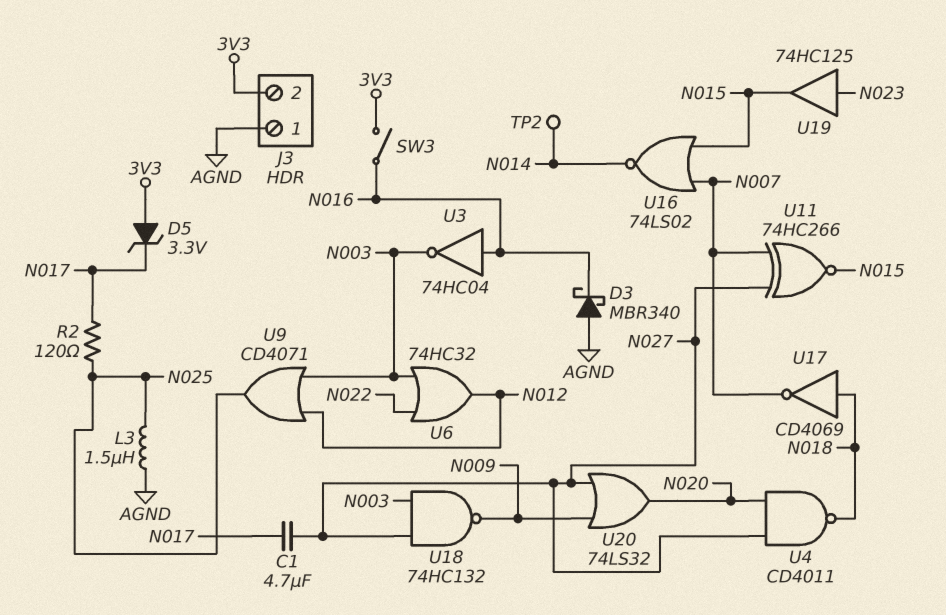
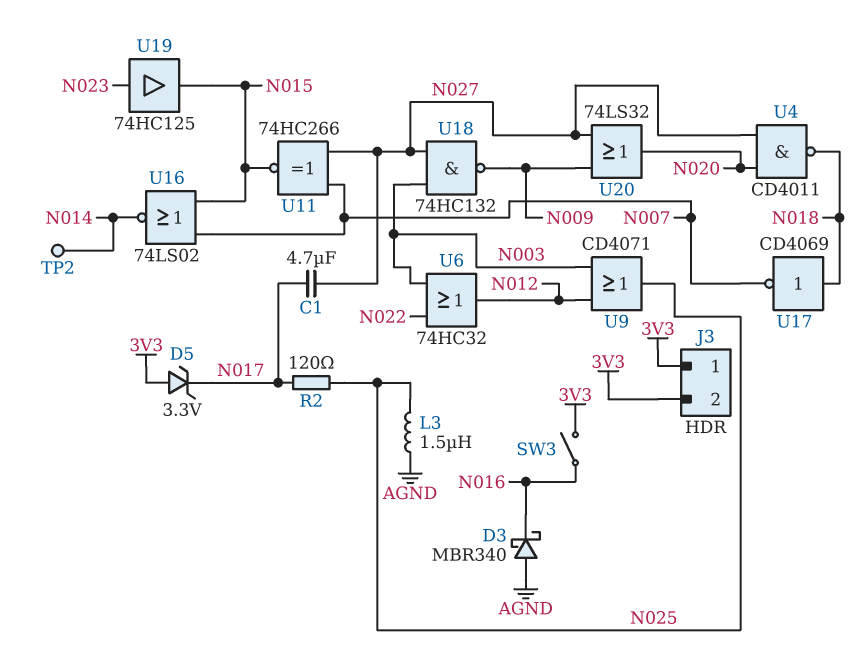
J3 pin 1: AGND -> 3V3
U3: NOT 74HC04 (in N016, out N003) -> none

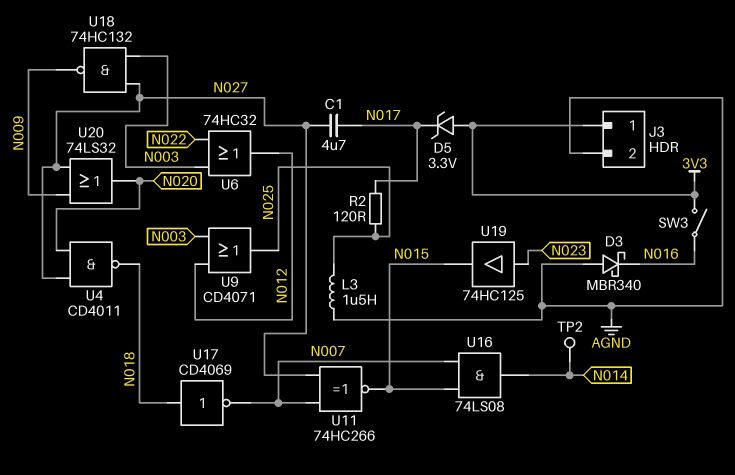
J3 pin 2: 3V3 -> AGND
U16: NOR 74LS02 (in N007, in N015, out N014) -> AND 74LS08 (in N007, in N015, out N014)

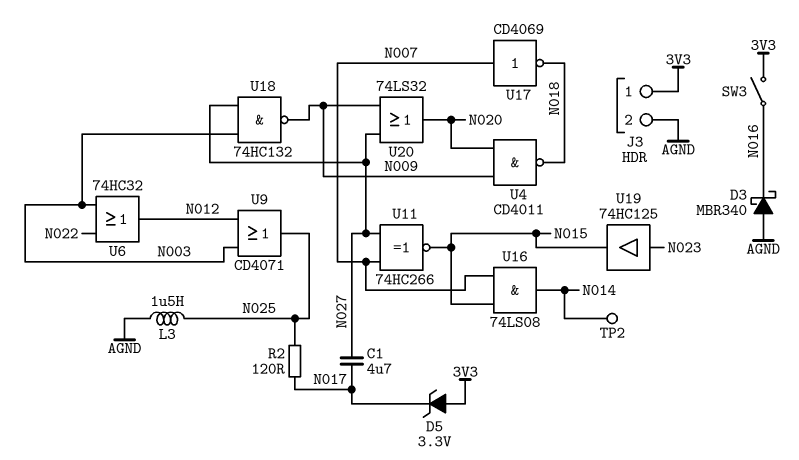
U4: NAND CD4011 (in N020, in N027, out N018) -> NAND CD4011 (in N009, in N020, out N018)
U17: NOT CD4069 (in N018, out N007) -> NOT CD4069 (in N007, out N018)

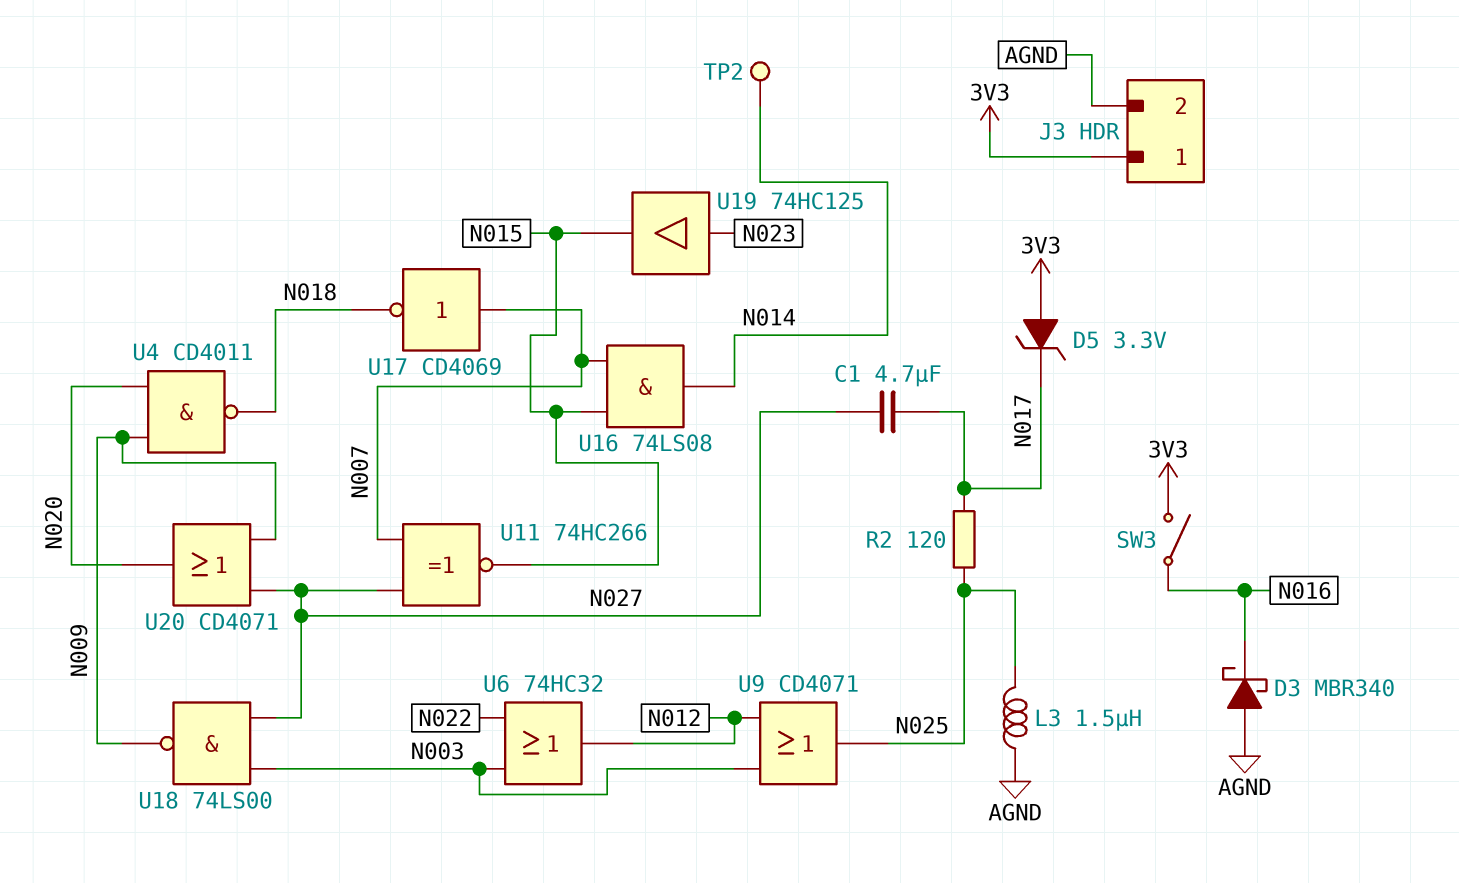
U18: NAND 74HC132 (in N003, in N027, out N009) -> NAND 74LS00 (in N003, in N027, out N009)
U20: OR 74LS32 (in N009, in N027, out N020) -> OR CD4071 (in N009, in N027, out N020)

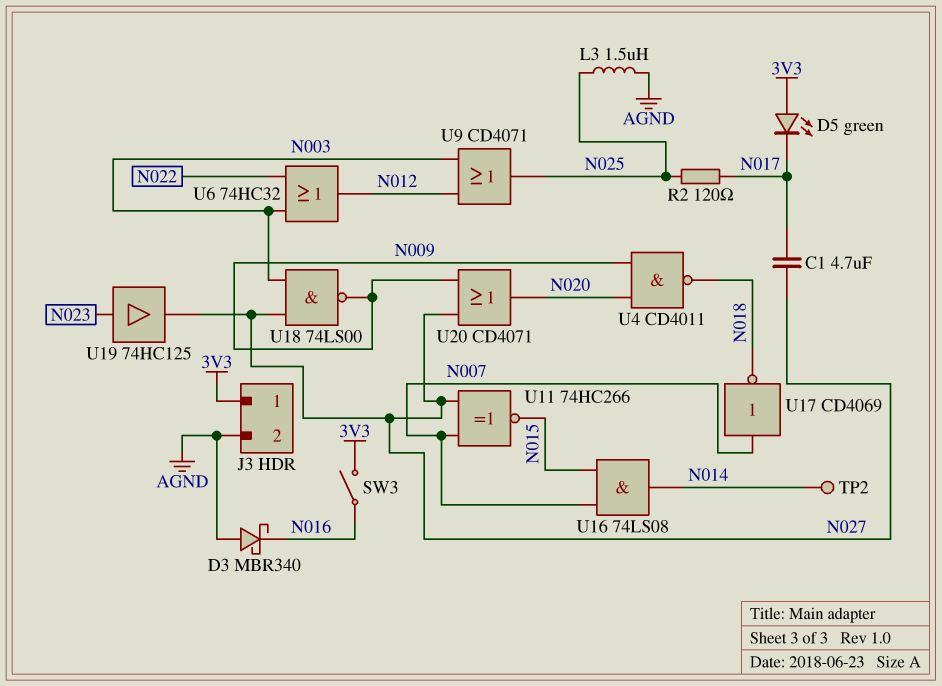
D5: zener 3.3V (A 3V3, K N017) -> LED green (A 3V3, K N017)
U19: buffer 74HC125 (in N023, out N015) -> buffer 74HC125 (in N023, out N027)

